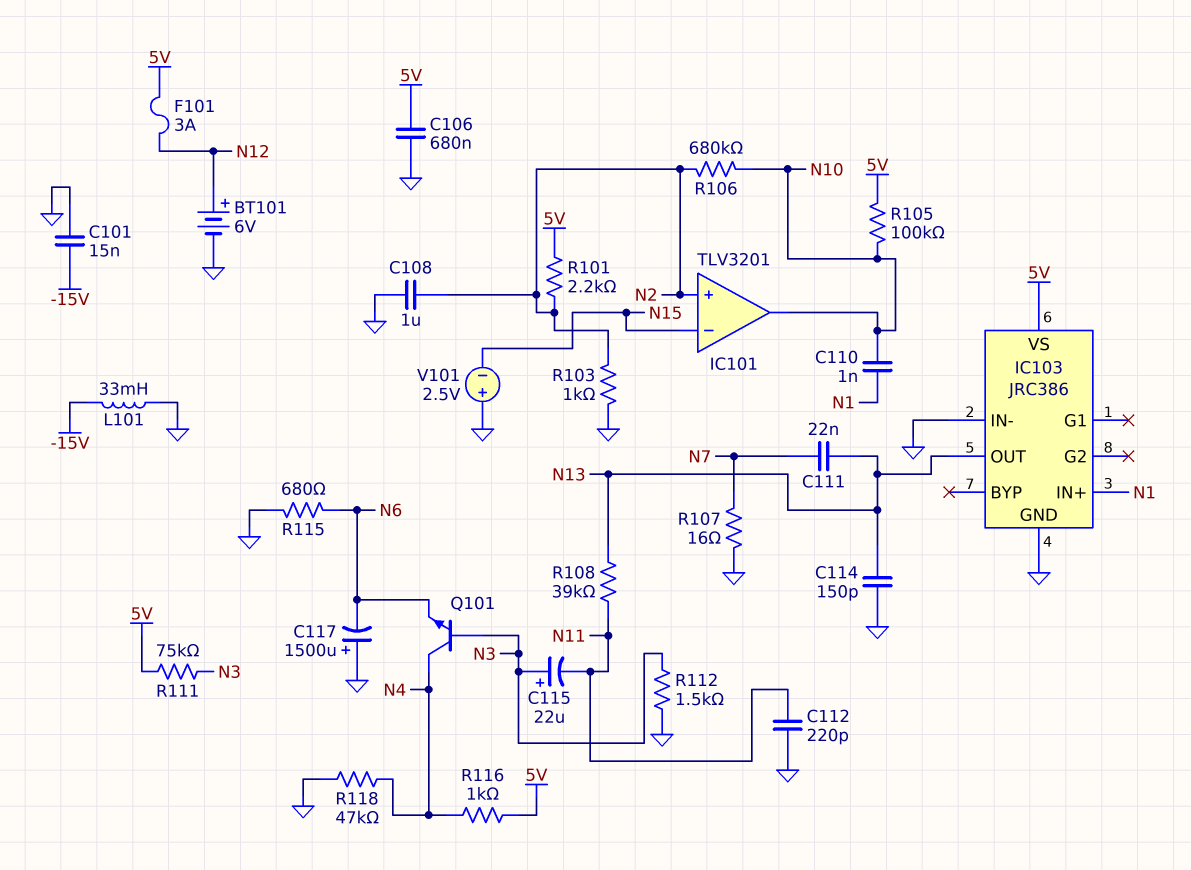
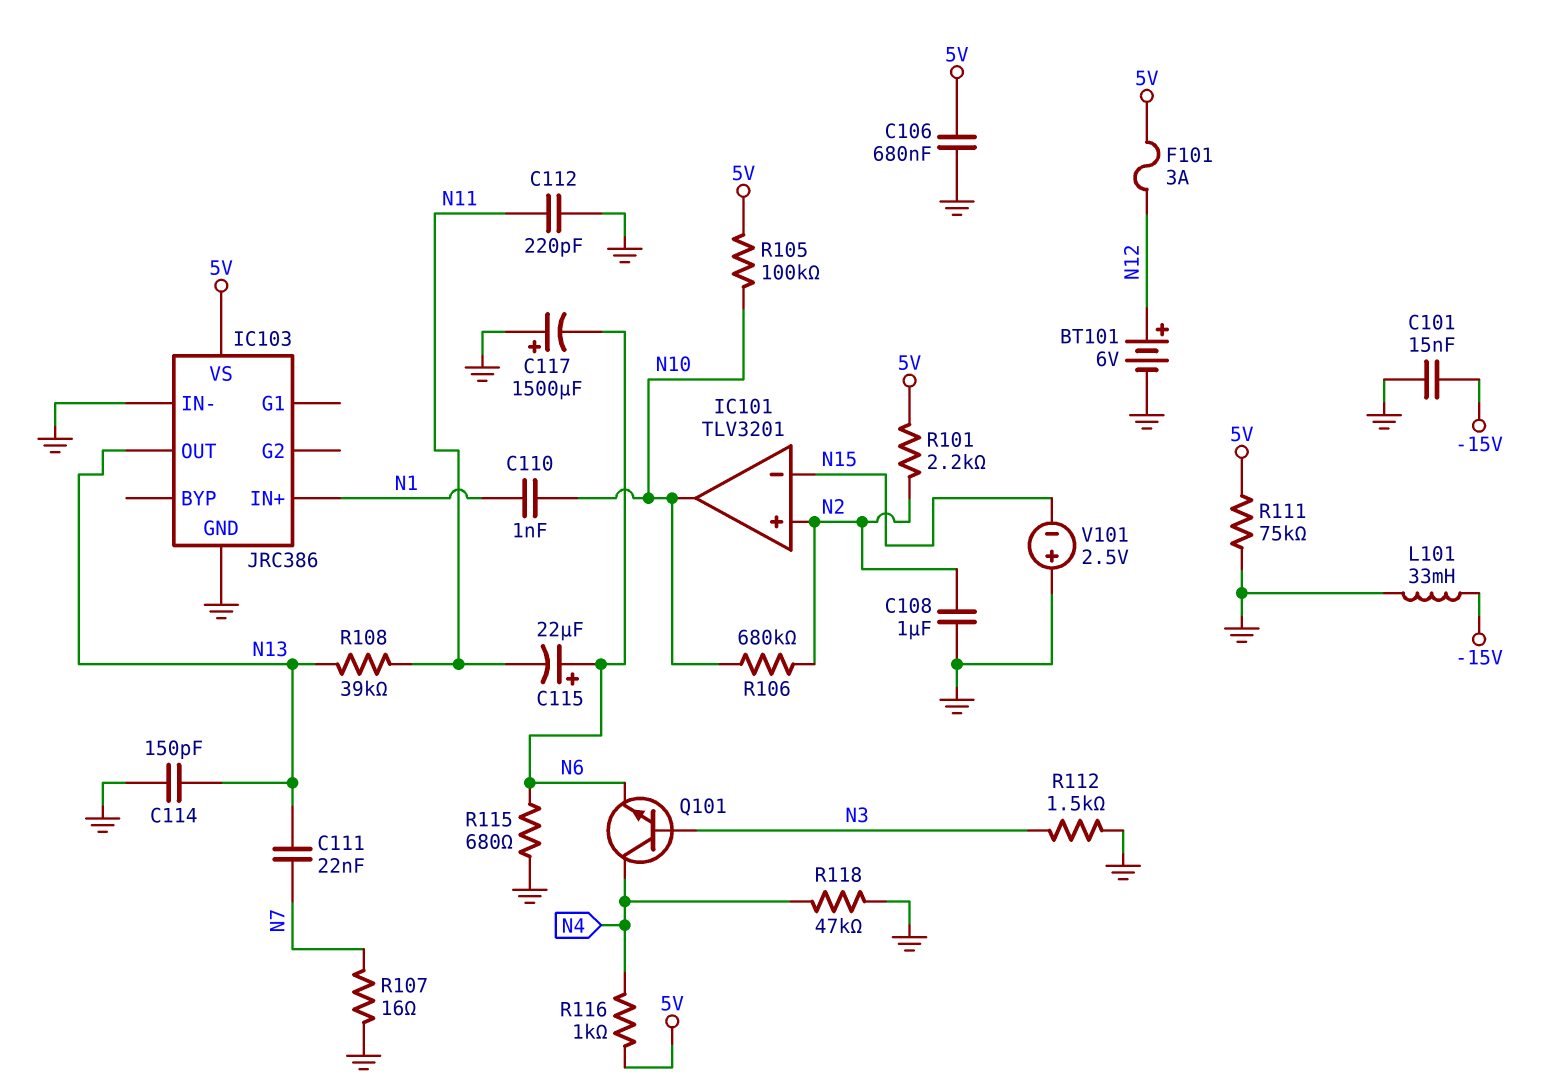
C115: 22uF (plus N3, minus N11) -> 22uF (plus N6, minus N11)
R103: 1k (GND, N2) -> none
R111: 75k (5V, N3) -> 75k (5V, GND)

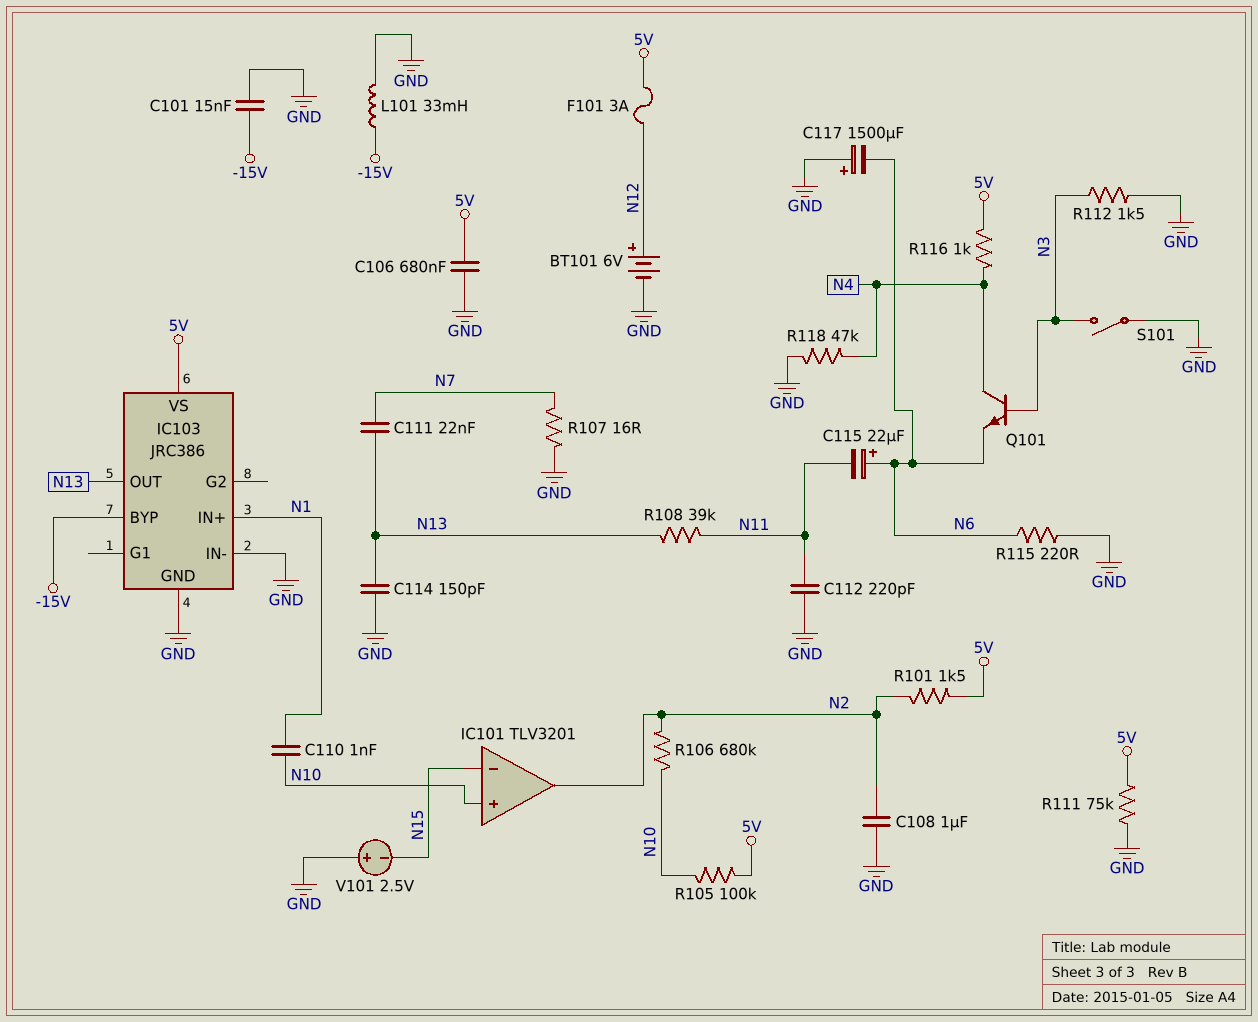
IC101 pin in+: N2 -> N10
IC101 pin out: N10 -> N2
IC103 pin BYP: none -> -15V
R101: 2.2k (5V, N2) -> 1.5k (5V, N2)
R115: 680 (GND, N6) -> 220 (GND, N6)
S101: none -> switch (GND, N3)

